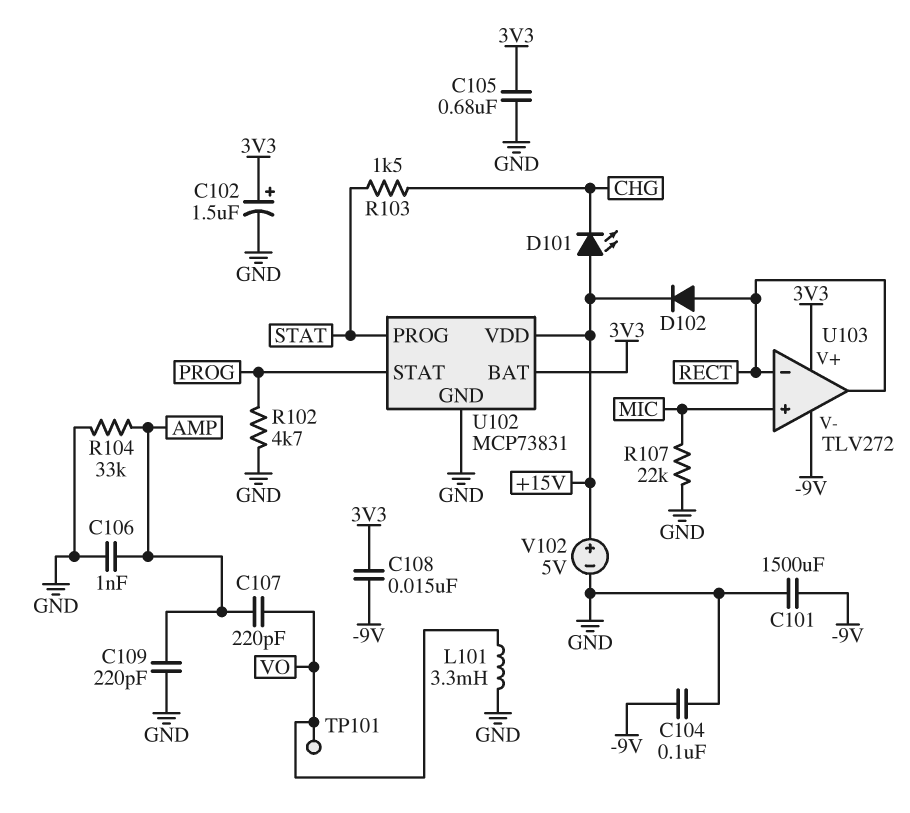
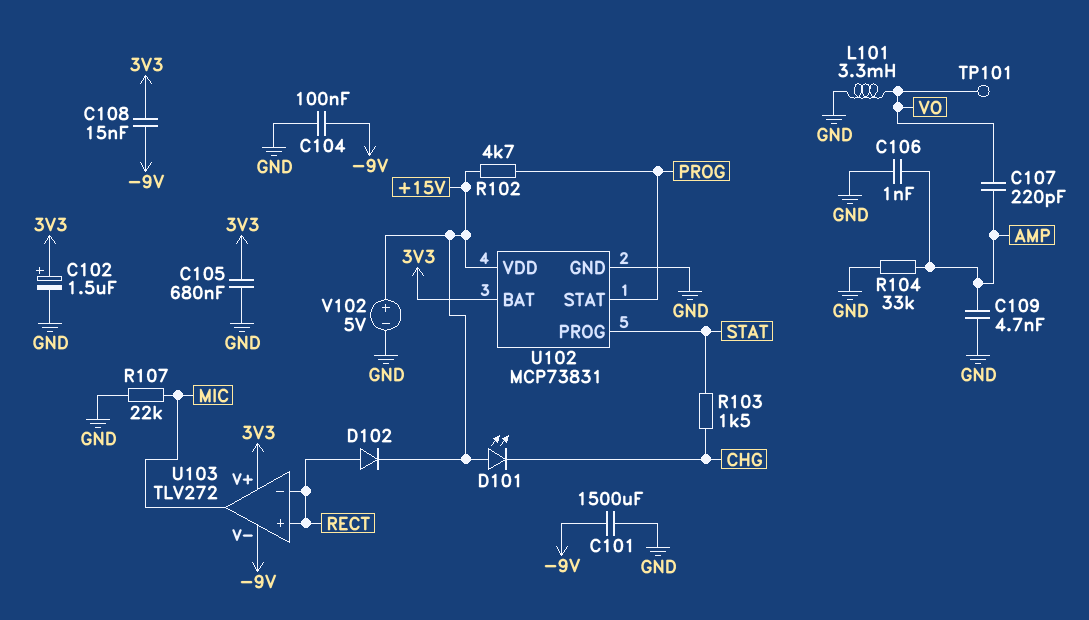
C109: 220pF (AMP, GND) -> 4.7nF (AMP, GND)
R102: 4.7k (GND, PROG) -> 4.7k (+15V, PROG)
U103 pin in+: MIC -> RECT
U103 pin out: RECT -> MIC

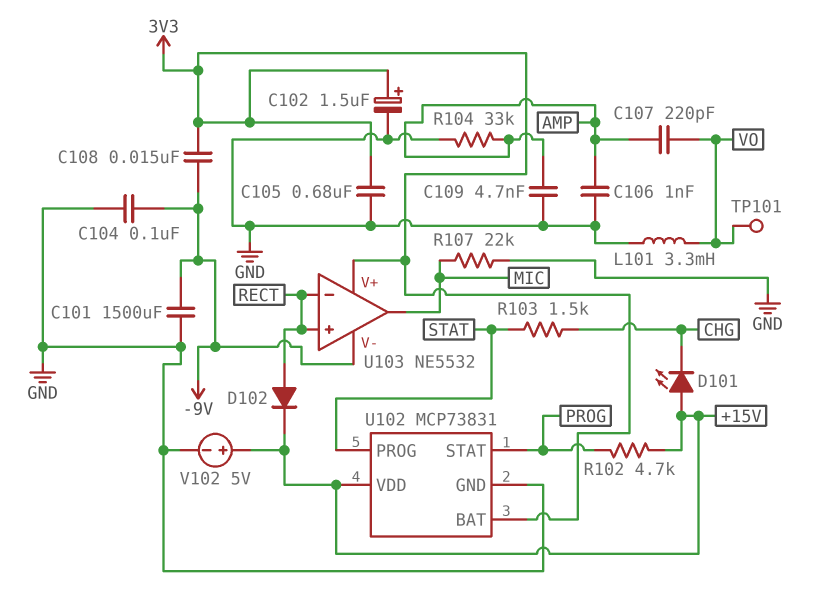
U103: TLV272 -> NE5532

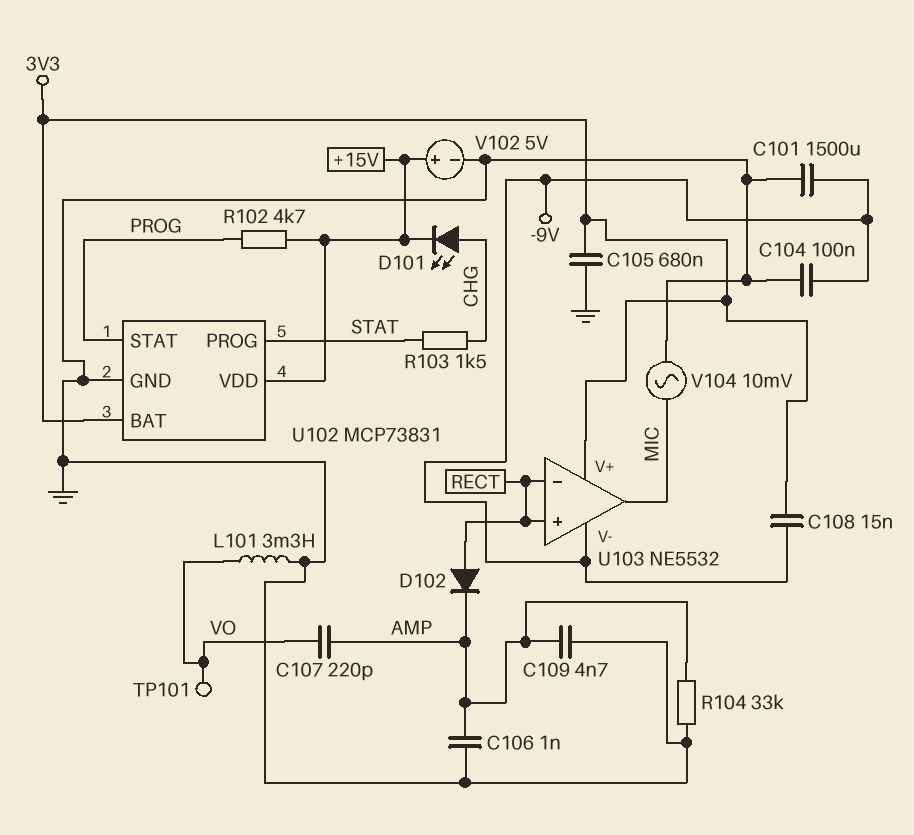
C102: 1.5uF (plus 3V3, minus GND) -> none
D101: LED (A +15V, K CHG) -> LED (A CHG, K +15V)
D102: diode (A RECT, K +15V) -> diode (A RECT, K AMP)
R107: 22k (GND, MIC) -> none
V104: none -> AC 10mV (GND, MIC)

